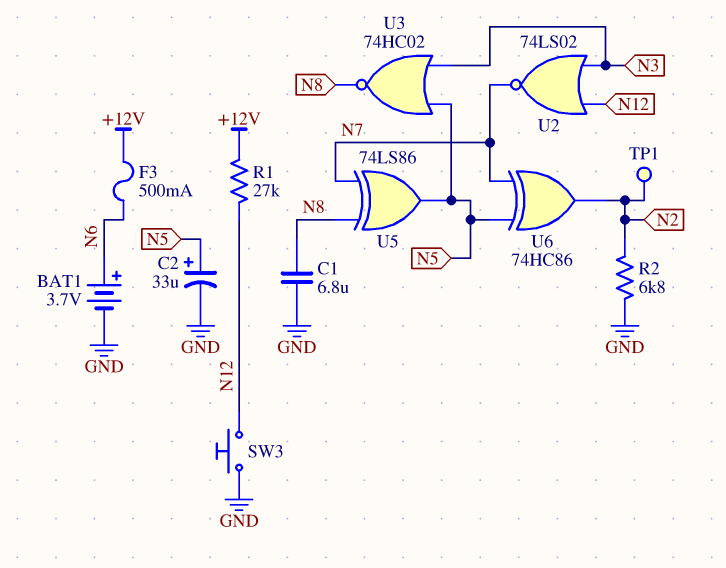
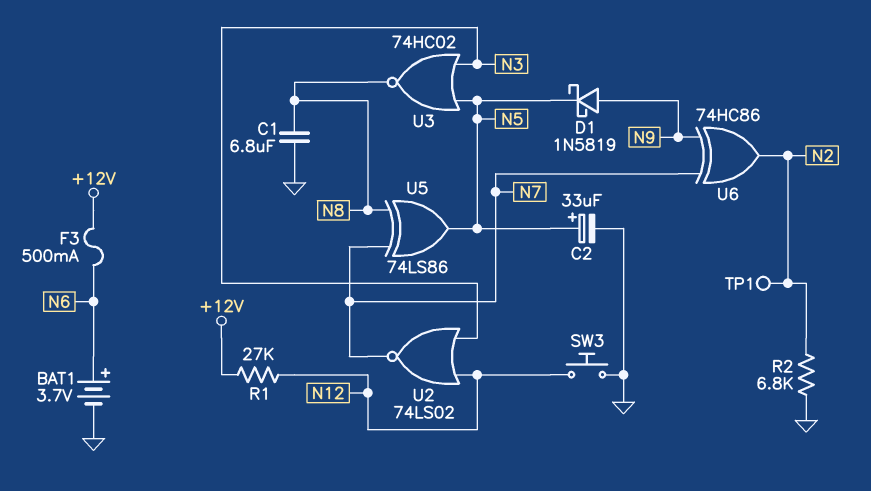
D1: none -> schottky 1N5819 (A N9, K N5)
U6: XOR 74HC86 (in N5, in N7, out N2) -> XOR 74HC86 (in N7, in N9, out N2)

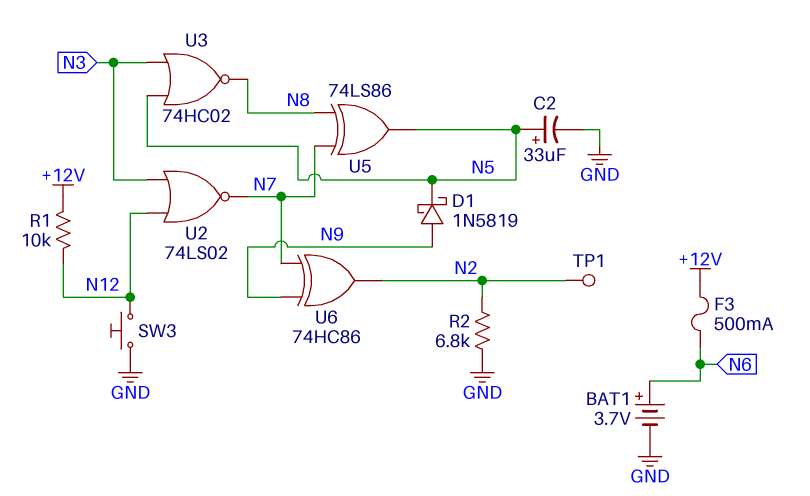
C1: 6.8uF (GND, N8) -> none
R1: 27k (+12V, N12) -> 10k (+12V, N12)

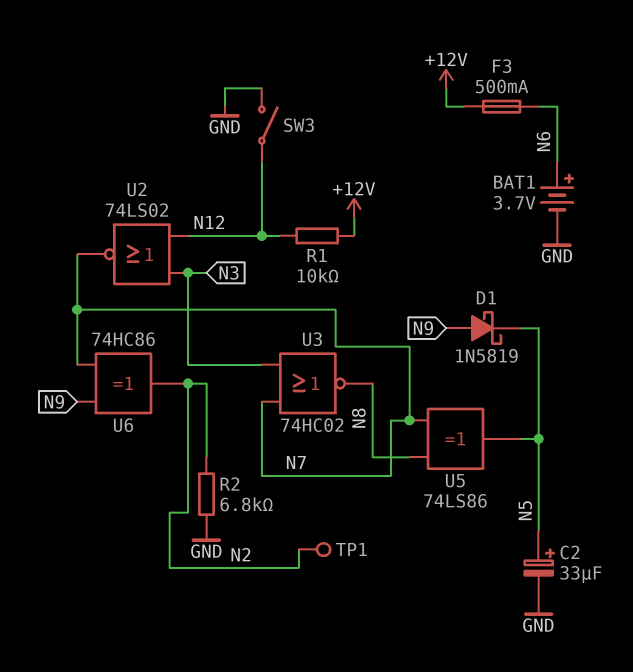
SW3: button (GND, N12) -> switch (GND, N12)
U3: NOR 74HC02 (in N3, in N5, out N8) -> NOR 74HC02 (in N3, in N7, out N8)

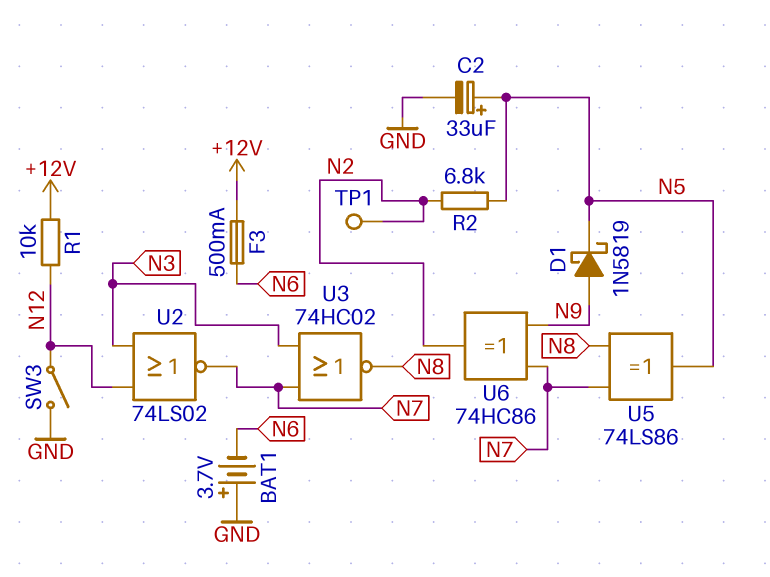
BAT1: 3.7V (plus N6, minus GND) -> 3.7V (plus GND, minus N6)
R2: 6.8k (GND, N2) -> 6.8k (N2, N5)

